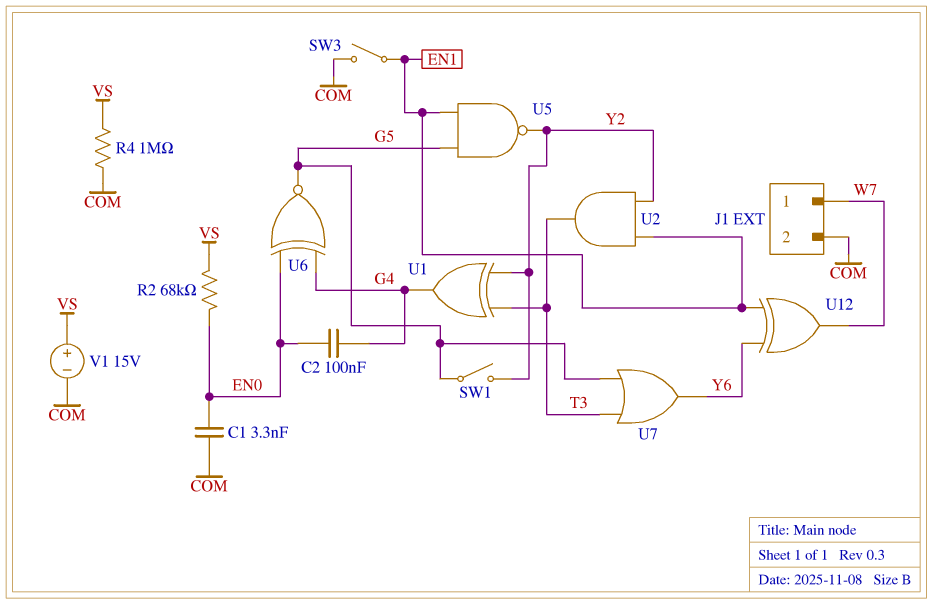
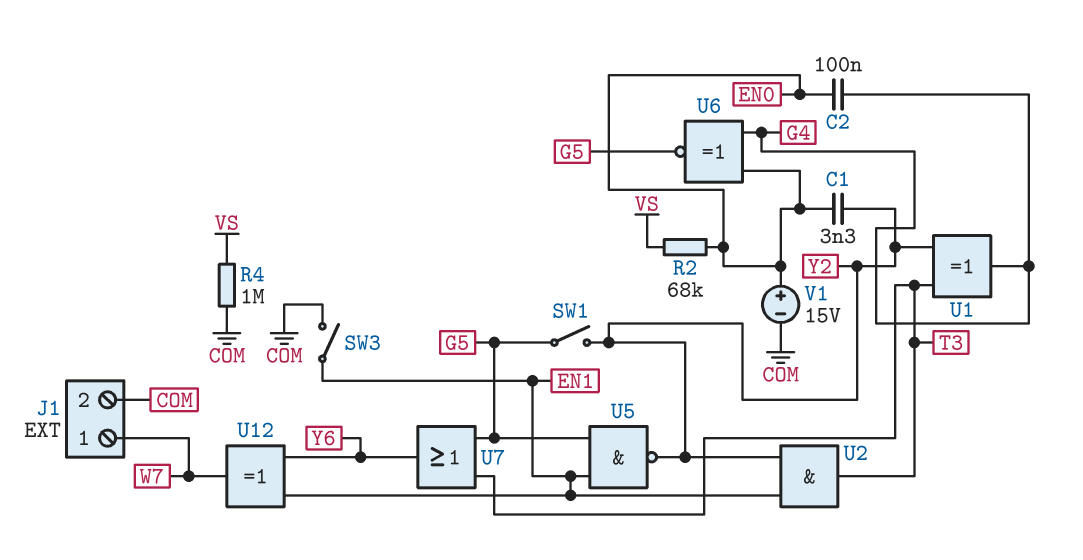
C1: 3.3nF (COM, EN0) -> 3.3nF (EN0, Y2)
V1: 15V (plus VS, minus COM) -> 15V (plus EN0, minus COM)

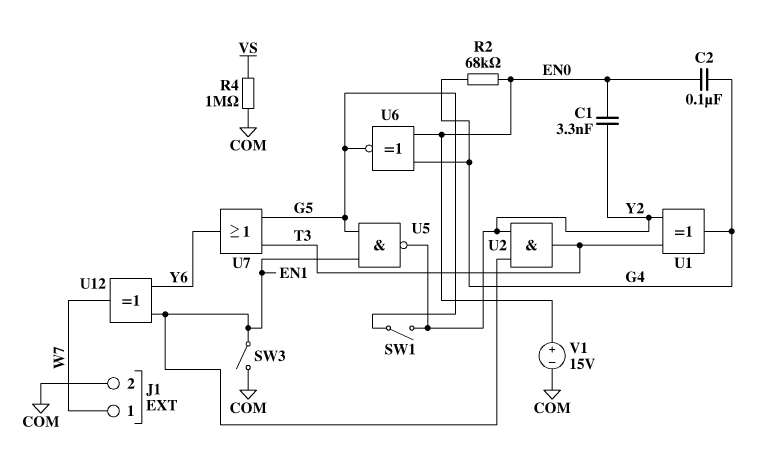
R2: 68k (EN0, VS) -> 68k (EN0, G4)

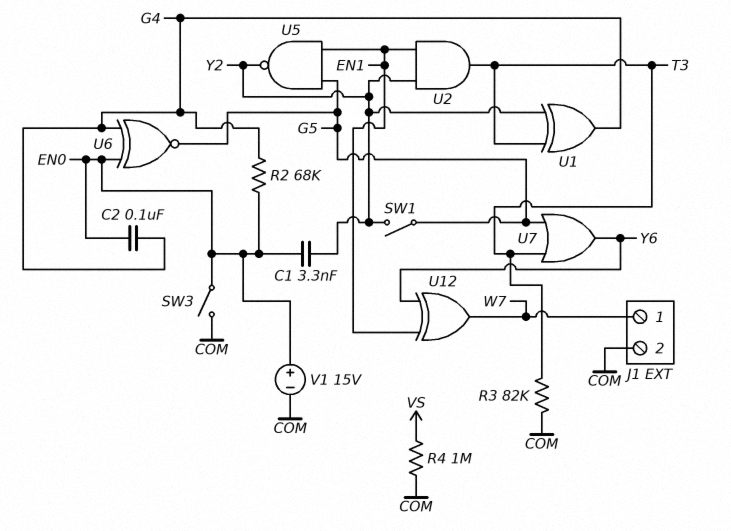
R3: none -> 82k (COM, T3)
SW3: switch (COM, EN1) -> switch (COM, EN0)

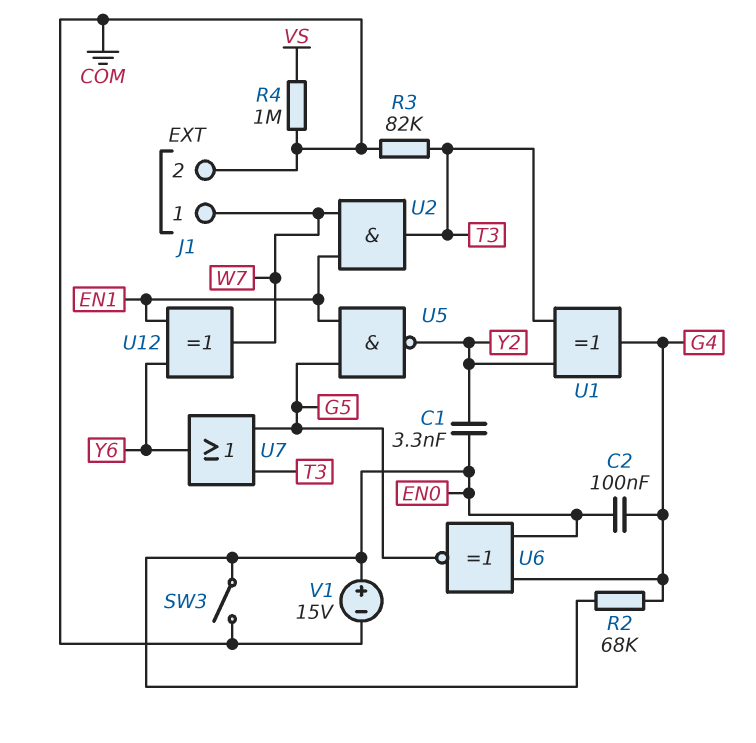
SW1: switch (G5, Y2) -> none
U2: AND (in EN1, in Y2, out T3) -> AND (in EN1, in W7, out T3)

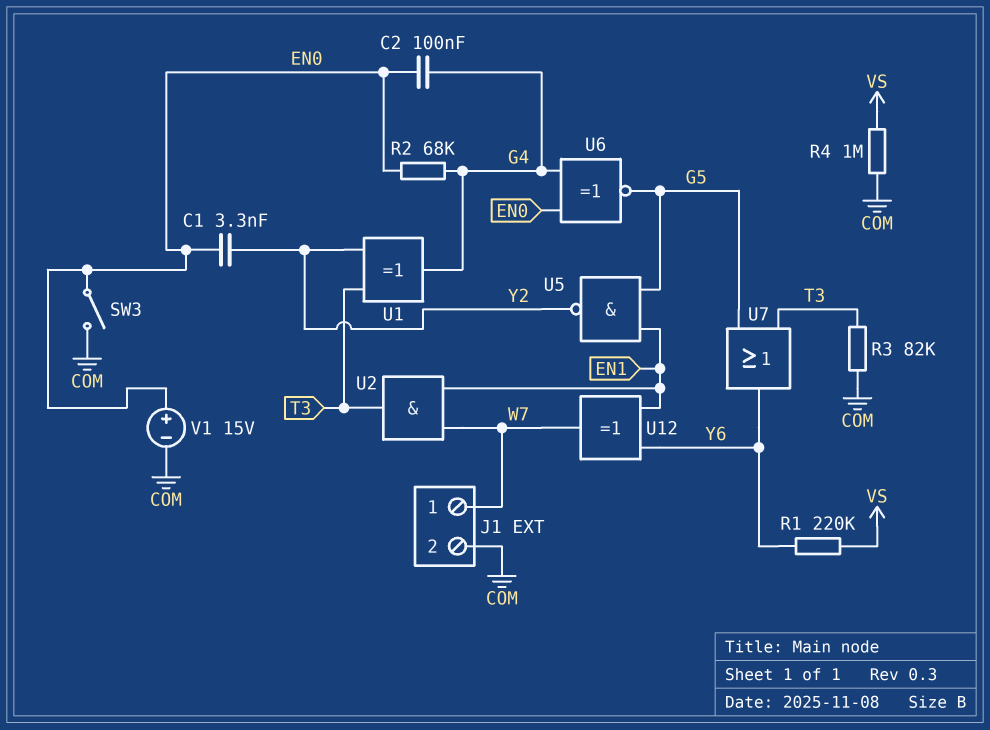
R1: none -> 220k (VS, Y6)

